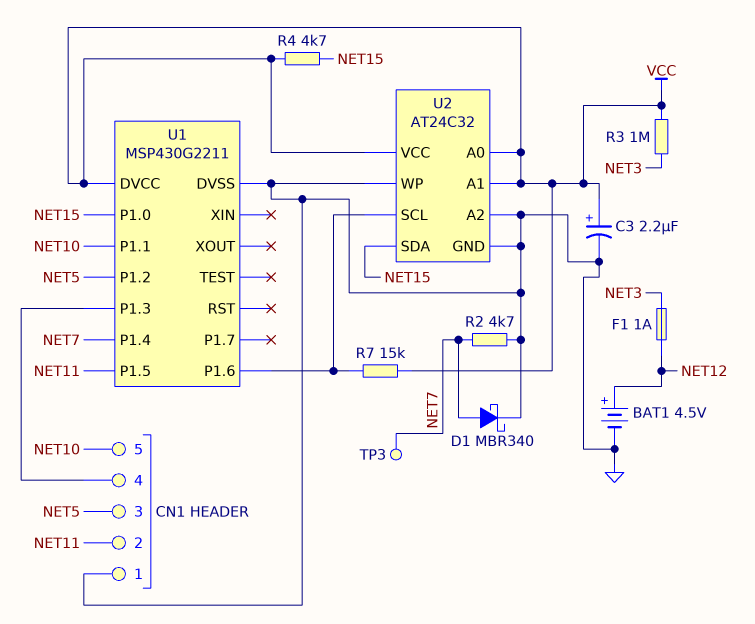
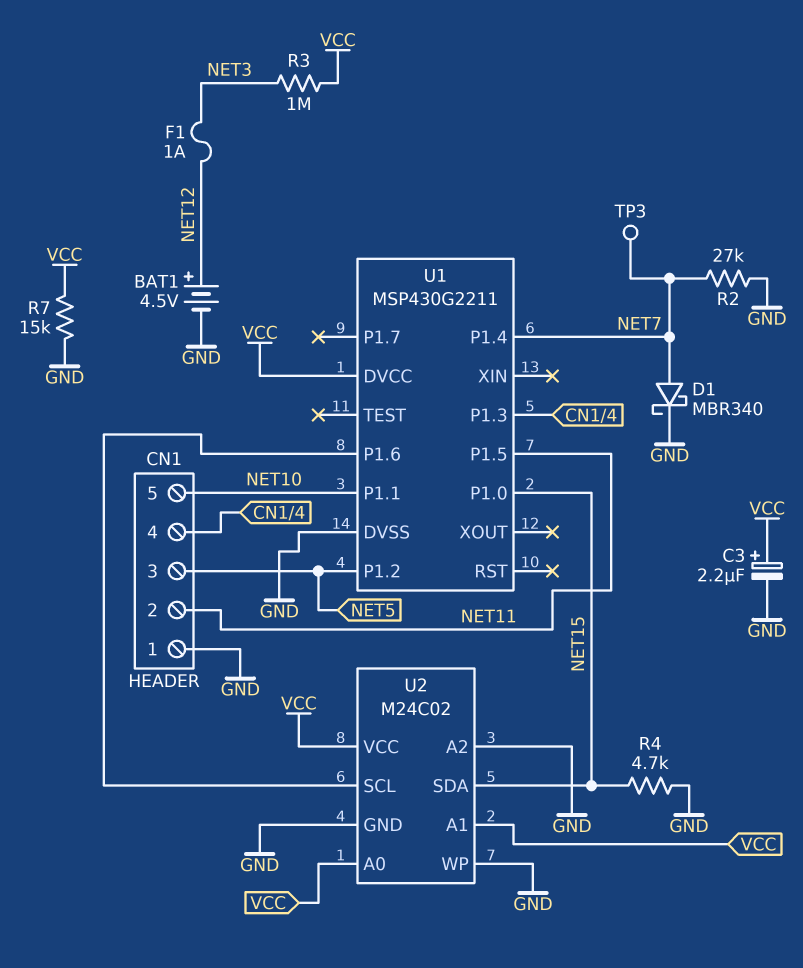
R2: 4.7k (GND, NET7) -> 27k (GND, NET7)
R4: 4.7k (NET15, VCC) -> 4.7k (GND, NET15)
R7: 15k (U1/P1.6, VCC) -> 15k (GND, VCC)
U2: AT24C32 -> M24C02

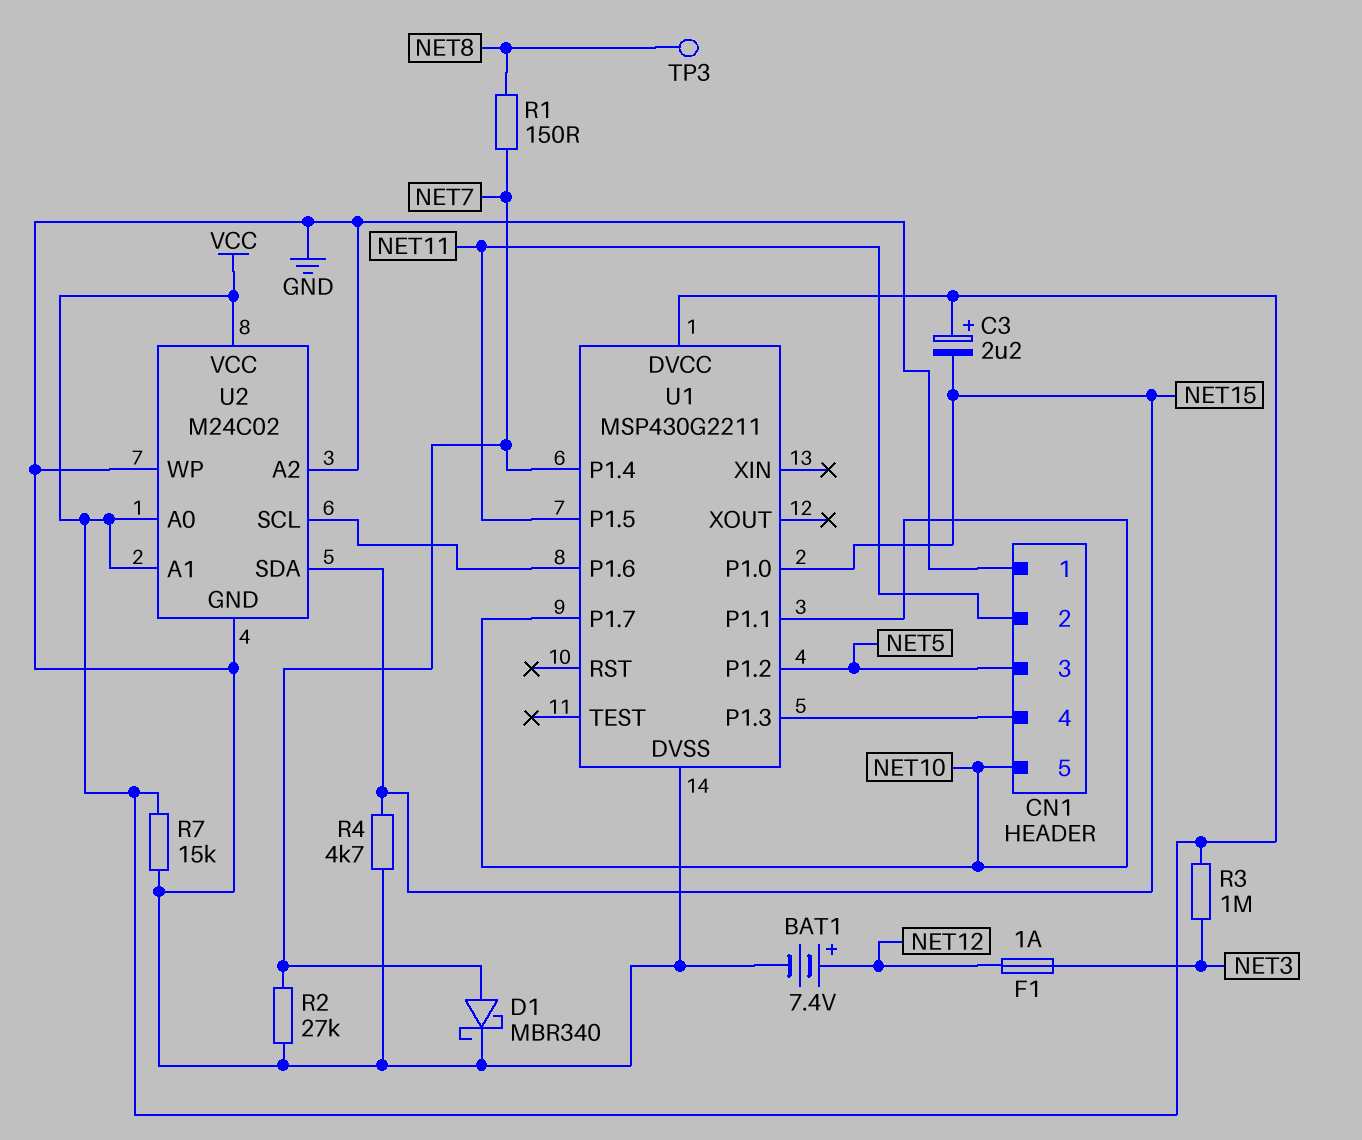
BAT1: 4.5V (plus NET12, minus GND) -> 7.4V (plus NET12, minus GND)
C3: 2.2uF (plus VCC, minus GND) -> 2.2uF (plus VCC, minus NET15)
R1: none -> 150 (NET7, NET8)
TP3: test point (NET7) -> test point (NET8)
U1 pin P1.7: none -> NET10

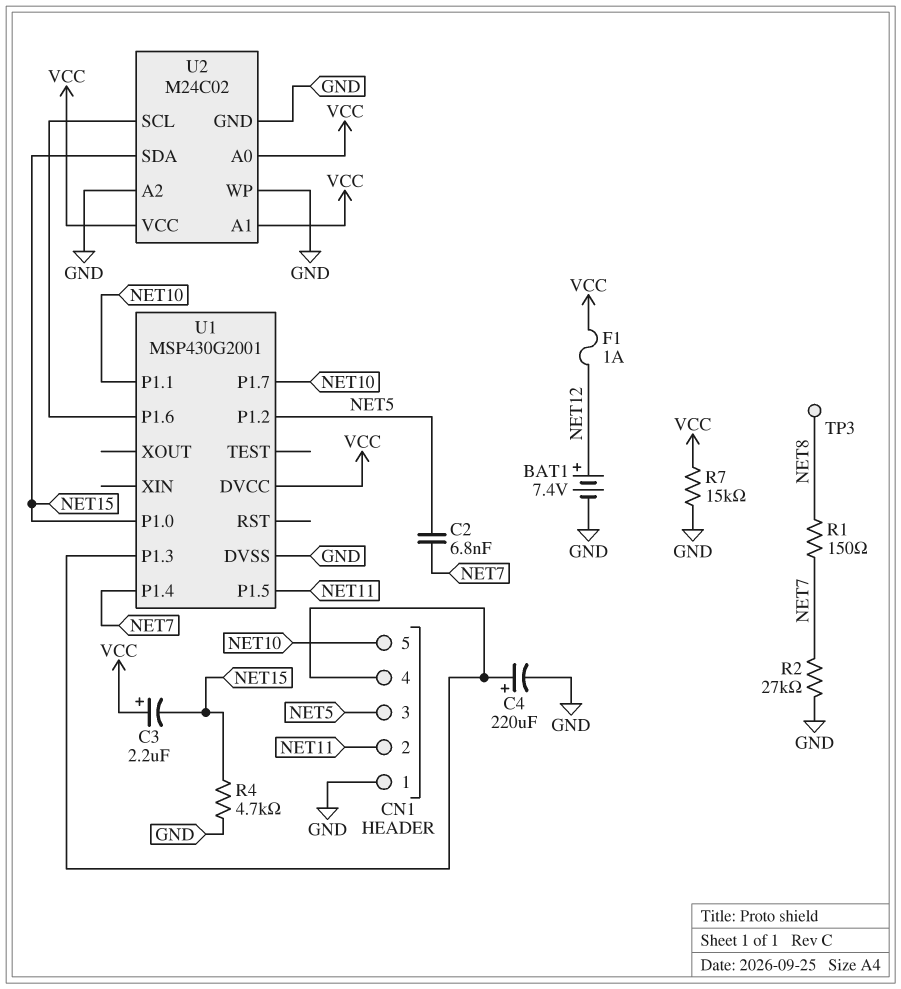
C2: none -> 6.8nF (NET5, NET7)
C4: none -> 220uF (plus CN1/4, minus GND)
D1: schottky MBR340 (A NET7, K GND) -> none
F1: 1A (NET3, NET12) -> 1A (NET12, VCC)
R3: 1M (NET3, VCC) -> none
U1: MSP430G2211 -> MSP430G2001

